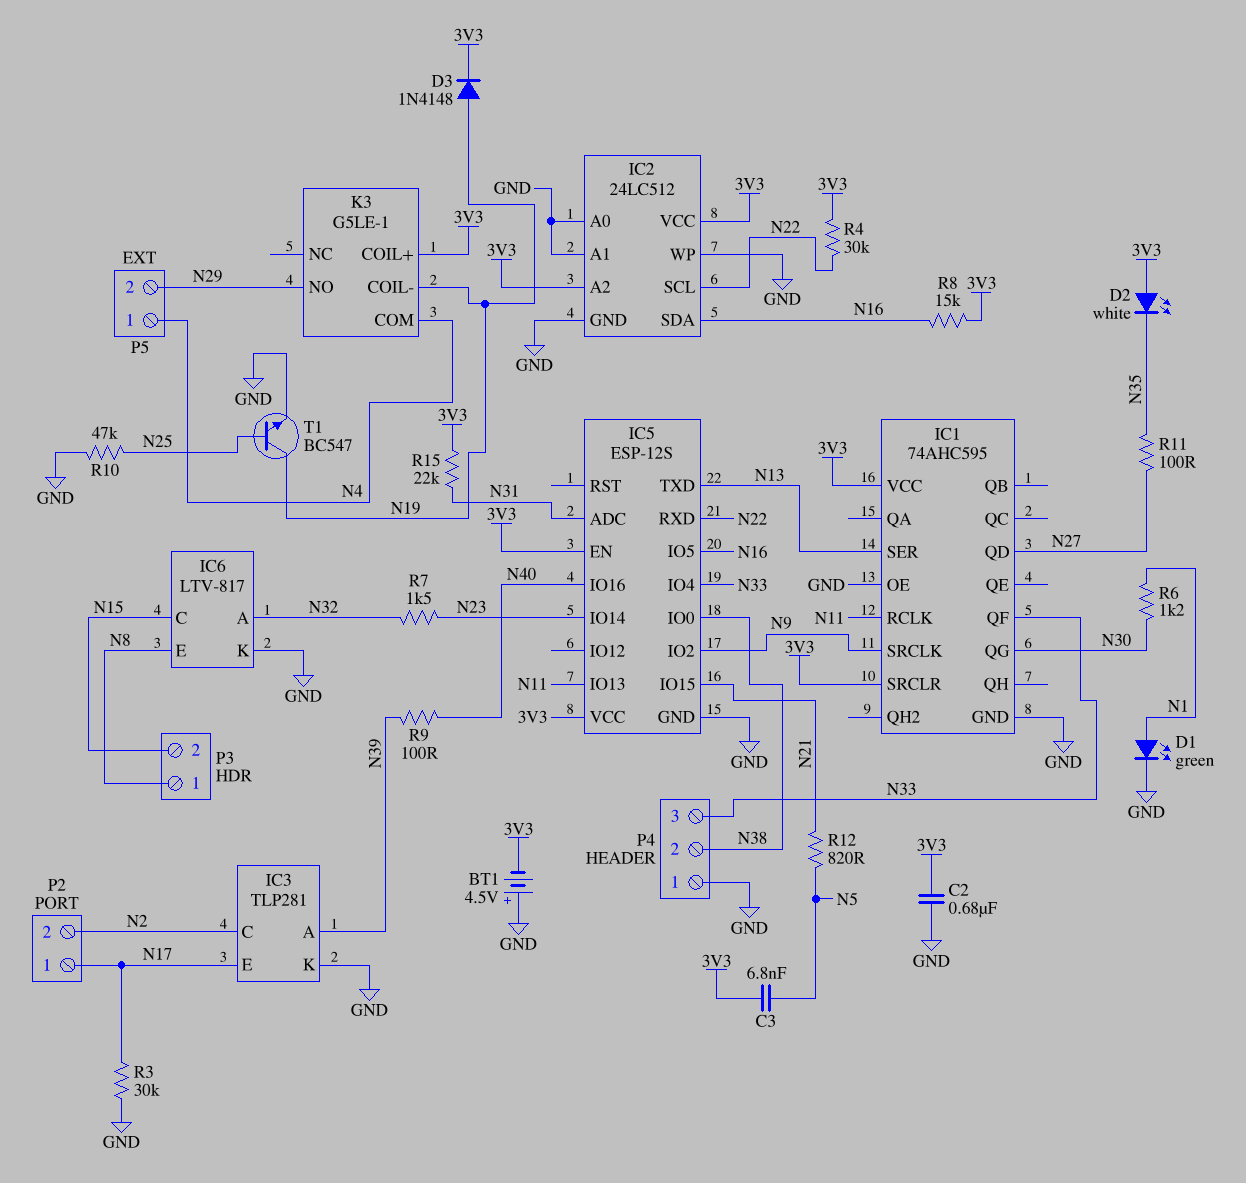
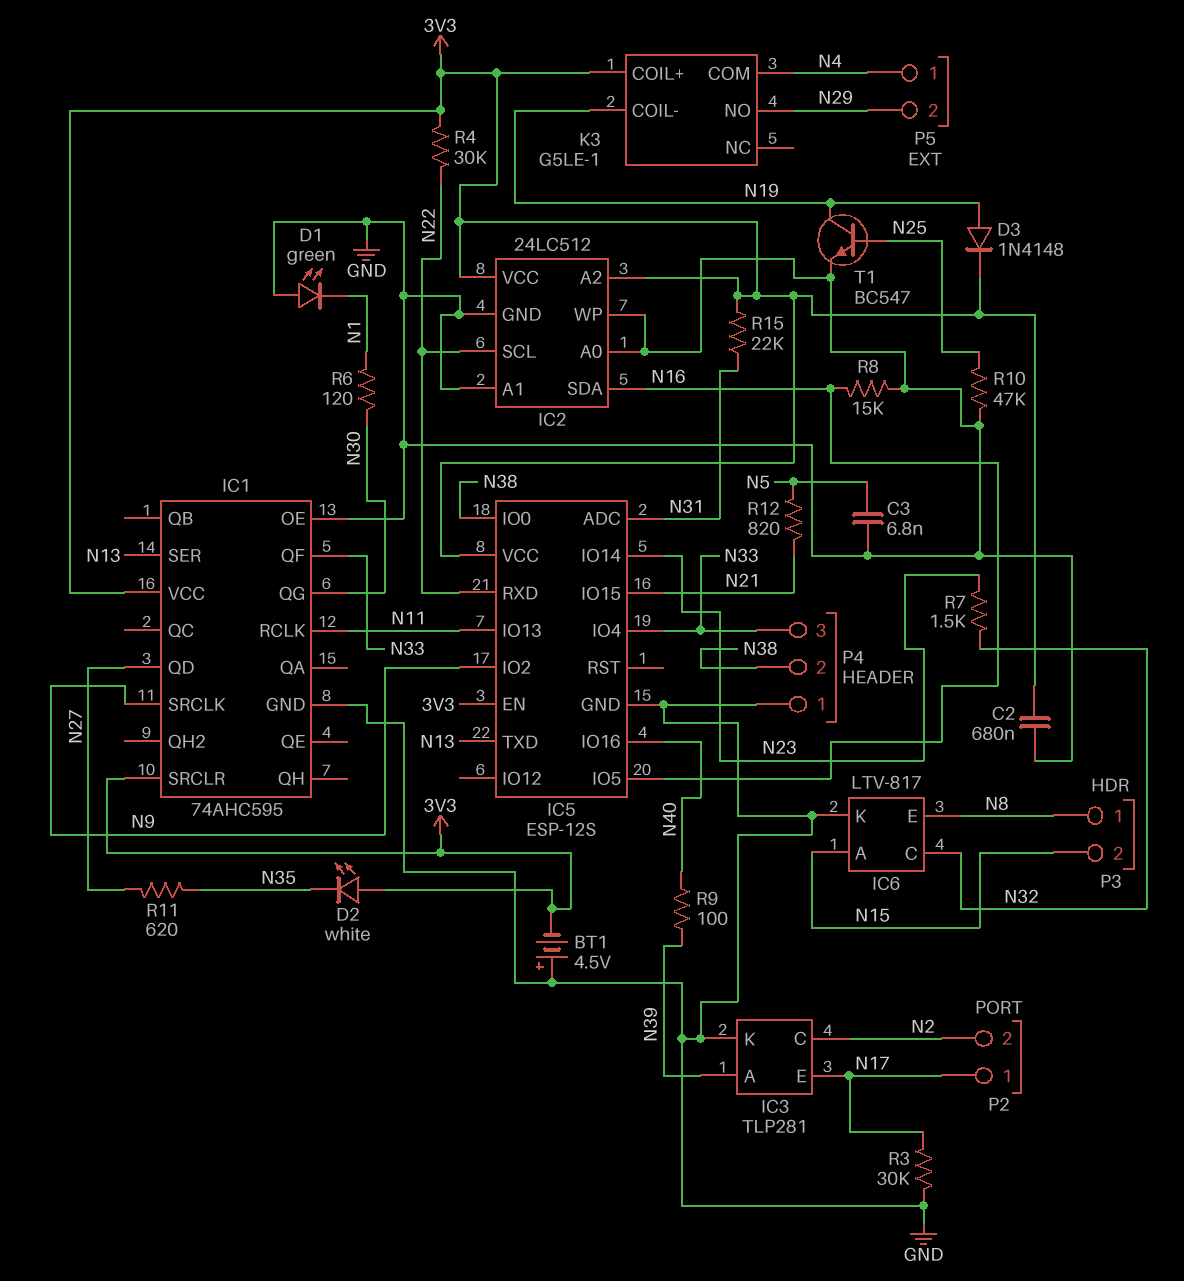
C3: 6.8nF (3V3, N5) -> 6.8nF (GND, N5)
D1: LED green (A N1, K GND) -> LED green (A GND, K N1)
IC6 pin A: N32 -> N15
IC6 pin C: N15 -> N32
R6: 1.2k (N1, N30) -> 120 (N1, N30)
R8: 15k (3V3, N16) -> 15k (GND, N16)
R11: 100 (N27, N35) -> 620 (N27, N35)

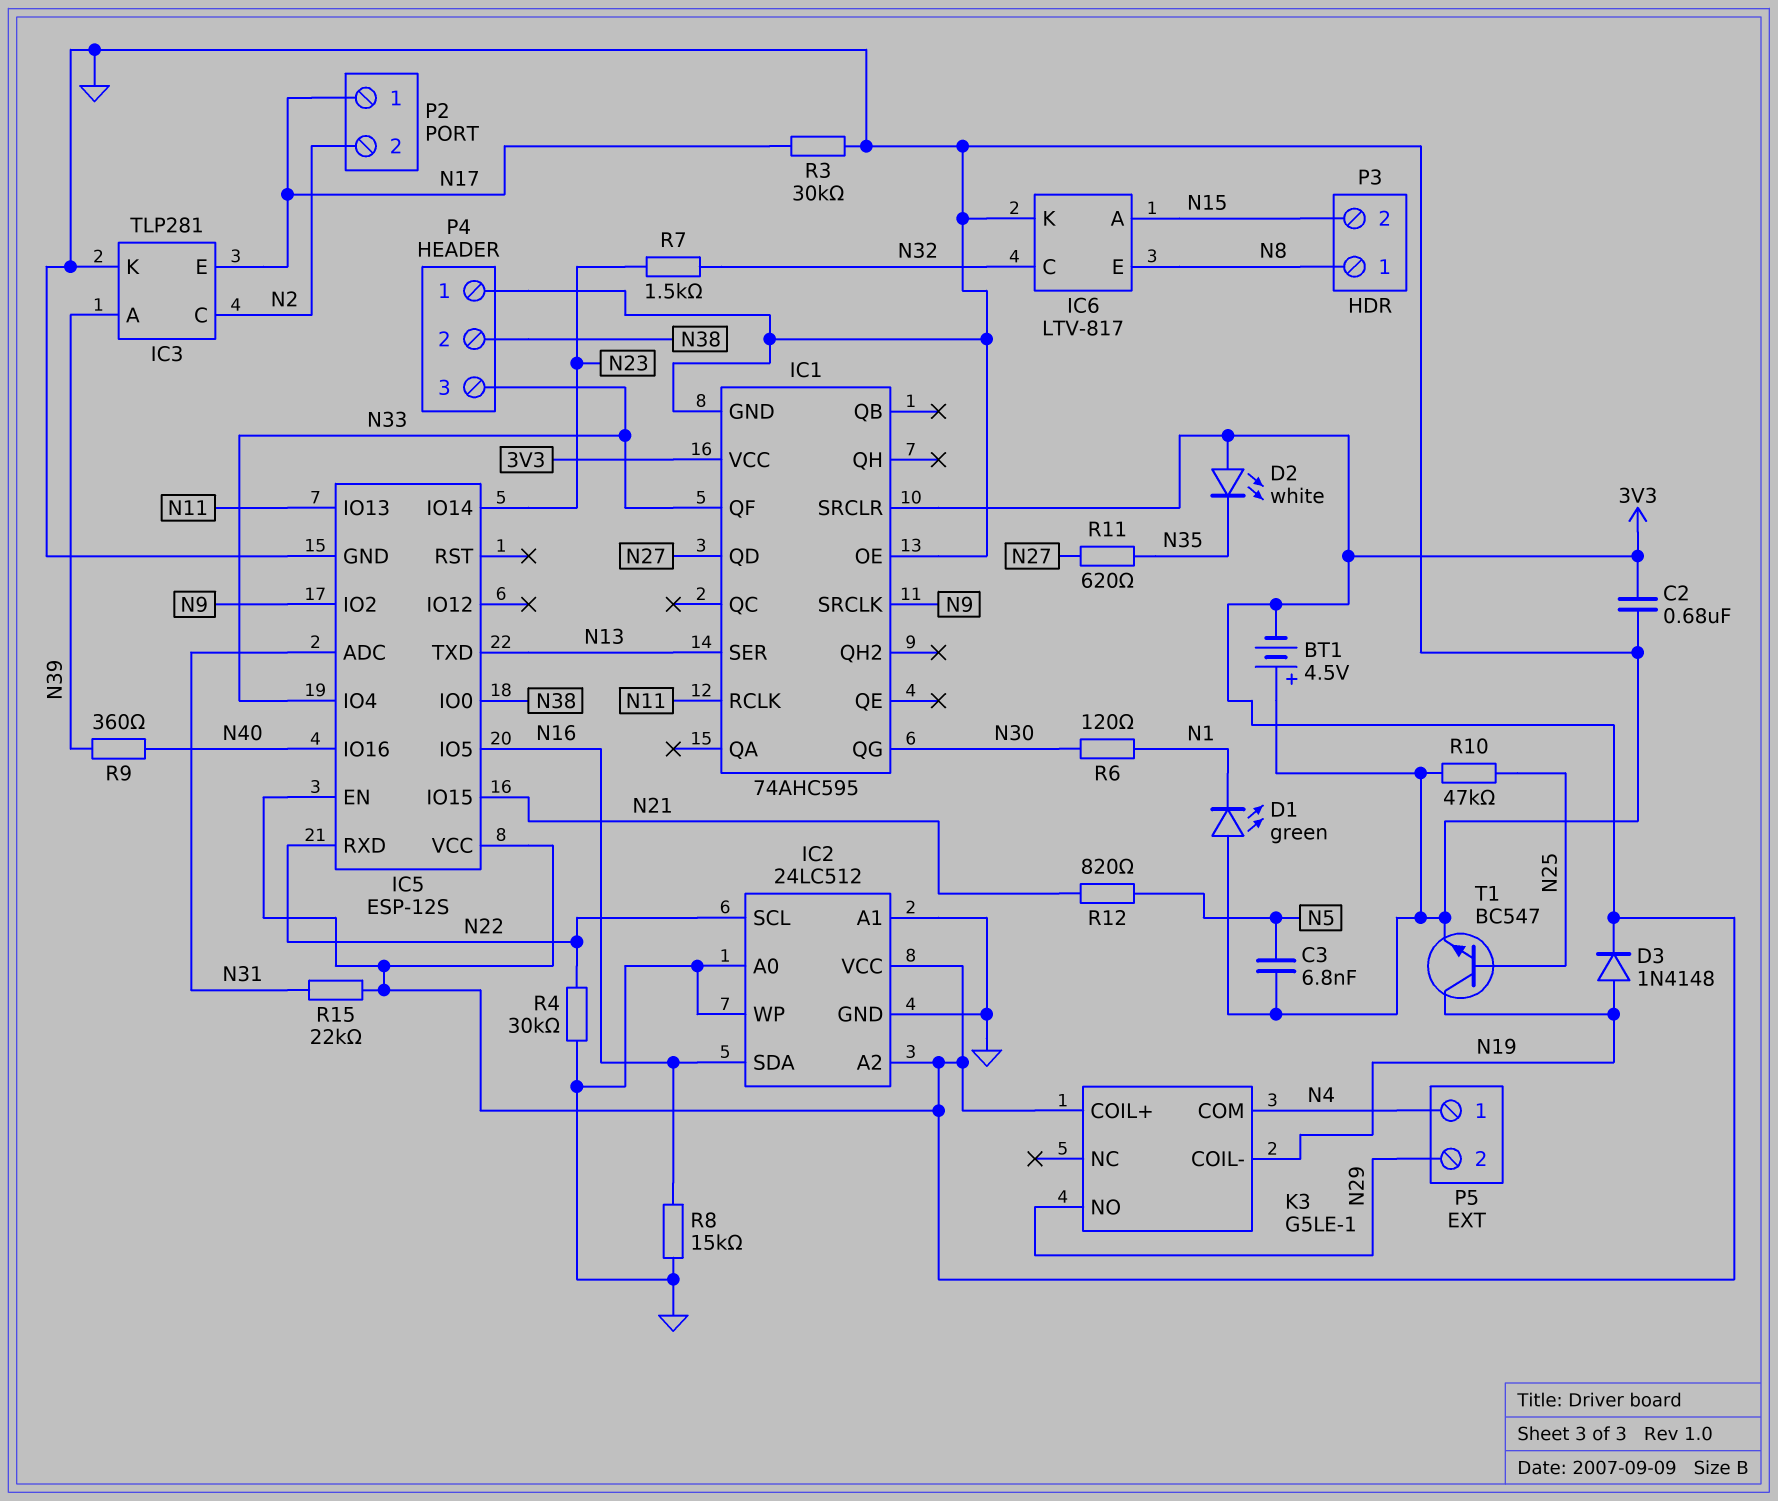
R4: 30k (3V3, N22) -> 30k (GND, N22)
R9: 100 (N39, N40) -> 360 (N39, N40)

